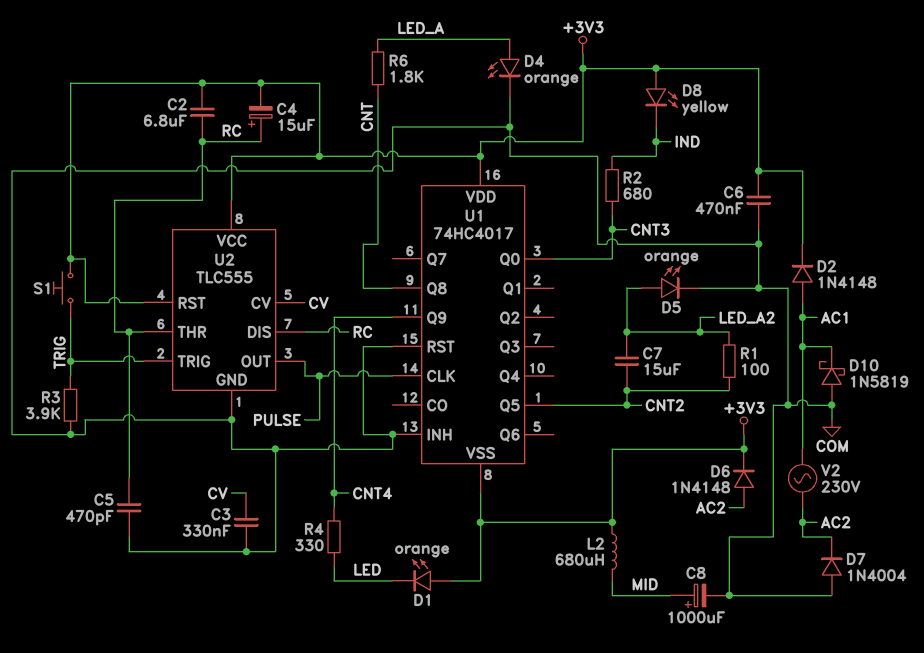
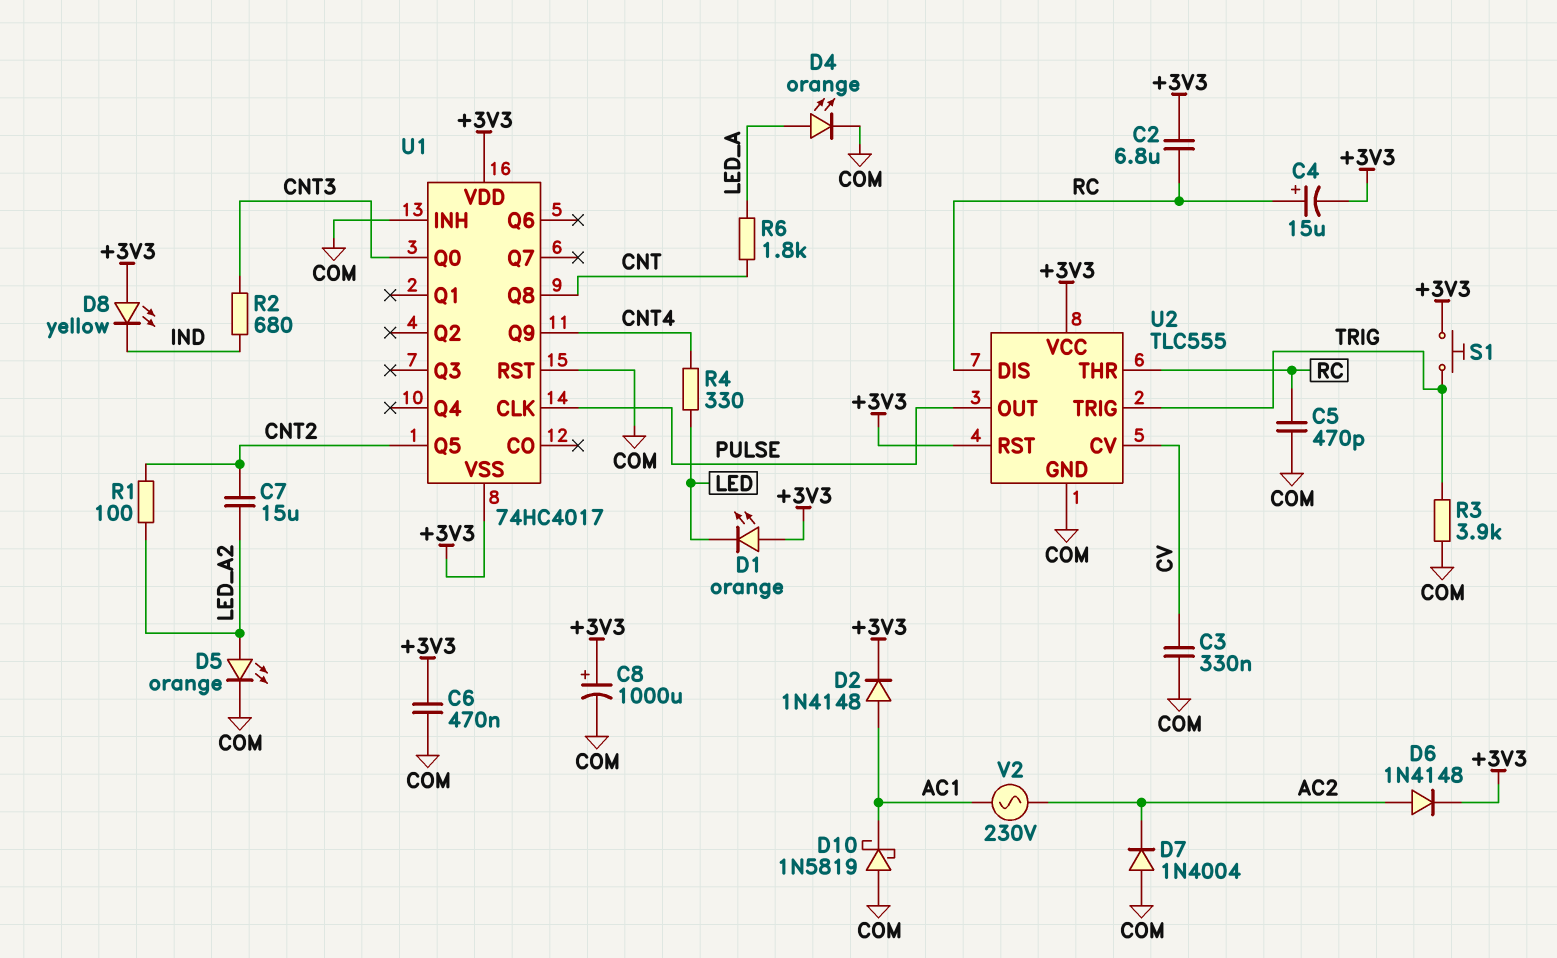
C8: 1000uF (plus MID, minus COM) -> 1000uF (plus +3V3, minus COM)
L2: 680uH (+3V3, MID) -> none

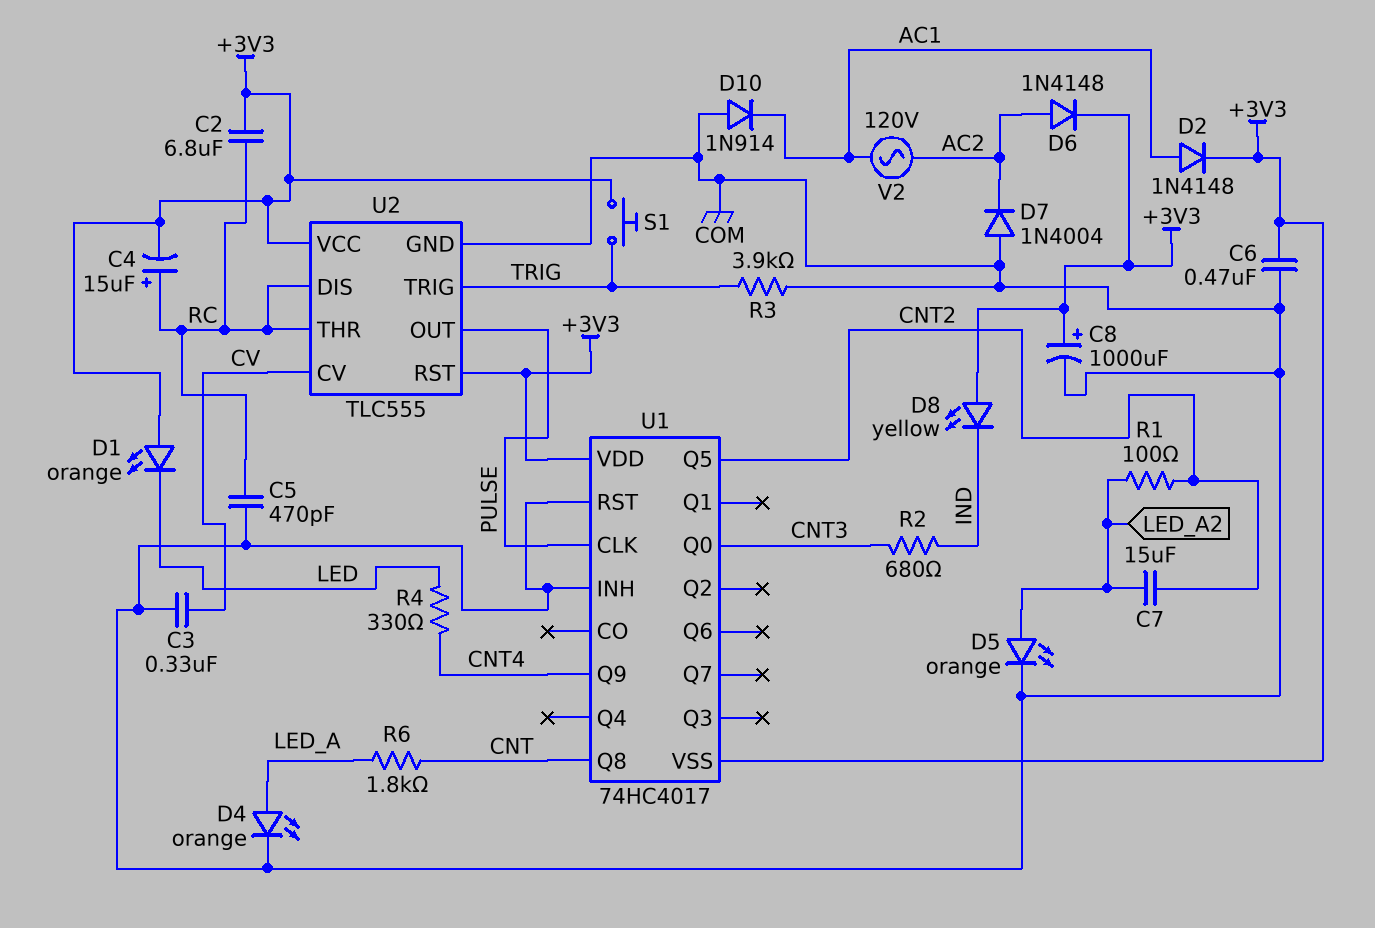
D10: schottky 1N5819 (A COM, K AC1) -> diode 1N914 (A COM, K AC1)
V2: AC 230V (AC1, AC2) -> AC 120V (AC1, AC2)

